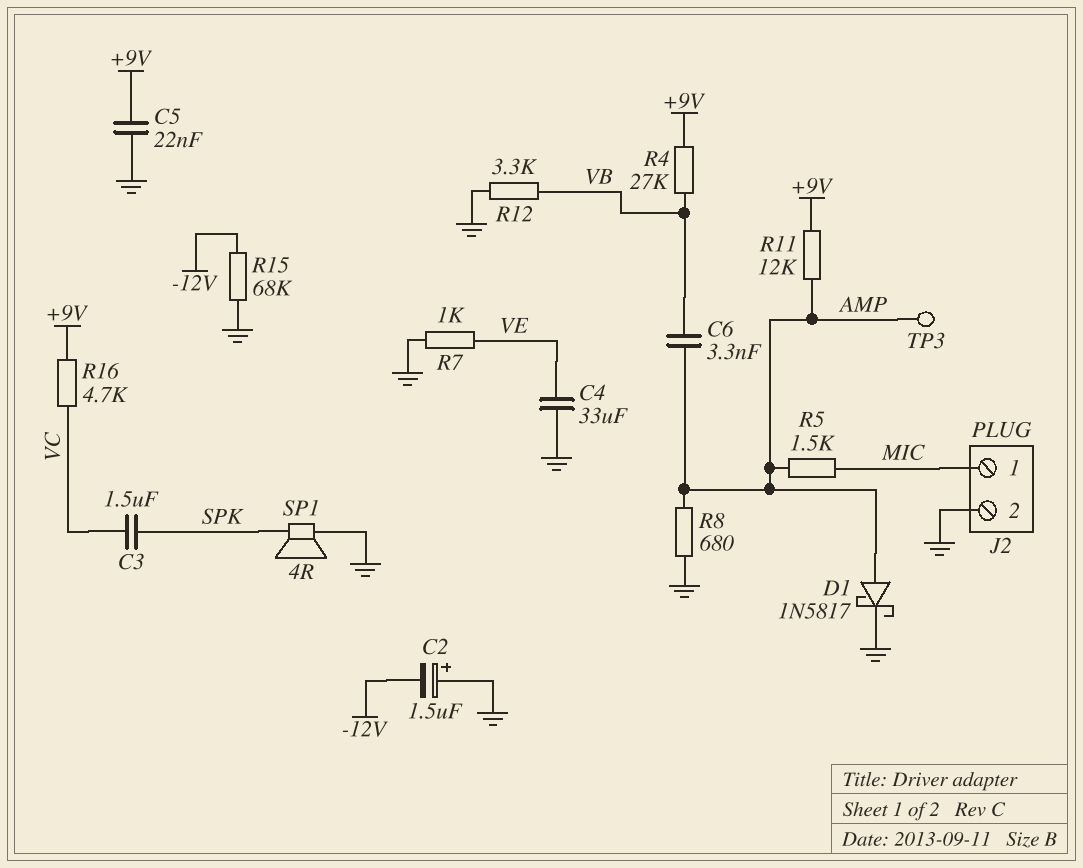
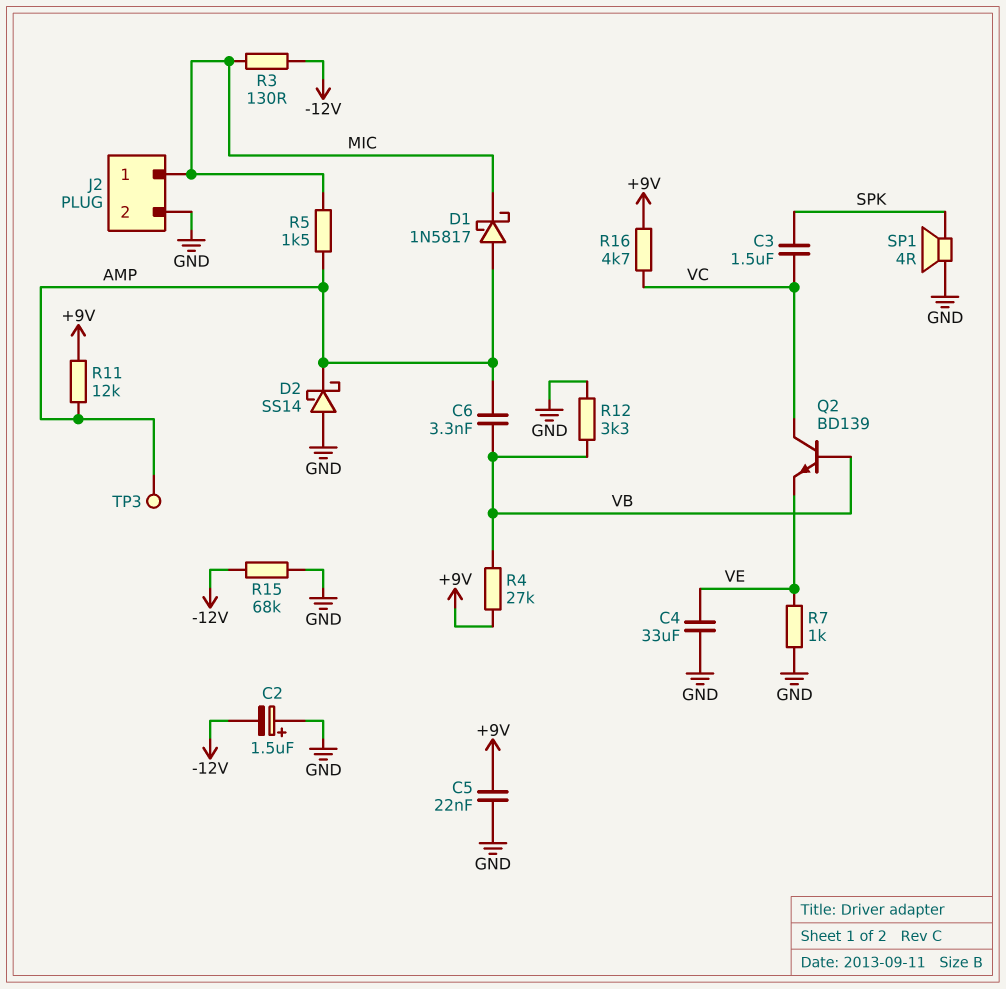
D1: schottky 1N5817 (A AMP, K GND) -> schottky 1N5817 (A AMP, K MIC)
D2: none -> schottky SS14 (A GND, K AMP)
Q2: none -> NPN BD139 (B VB, C VC, E VE)
R3: none -> 130 (-12V, MIC)
R8: 680 (AMP, GND) -> none

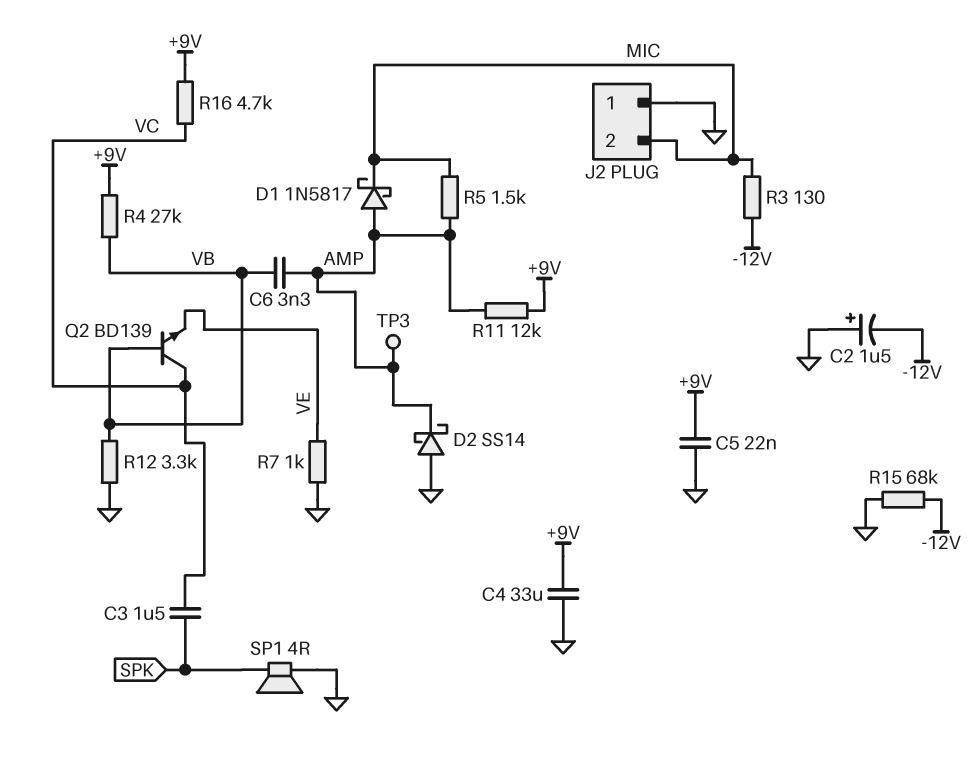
C4: 33uF (GND, VE) -> 33uF (+9V, GND)
J2 pin 1: MIC -> GND
J2 pin 2: GND -> MIC

